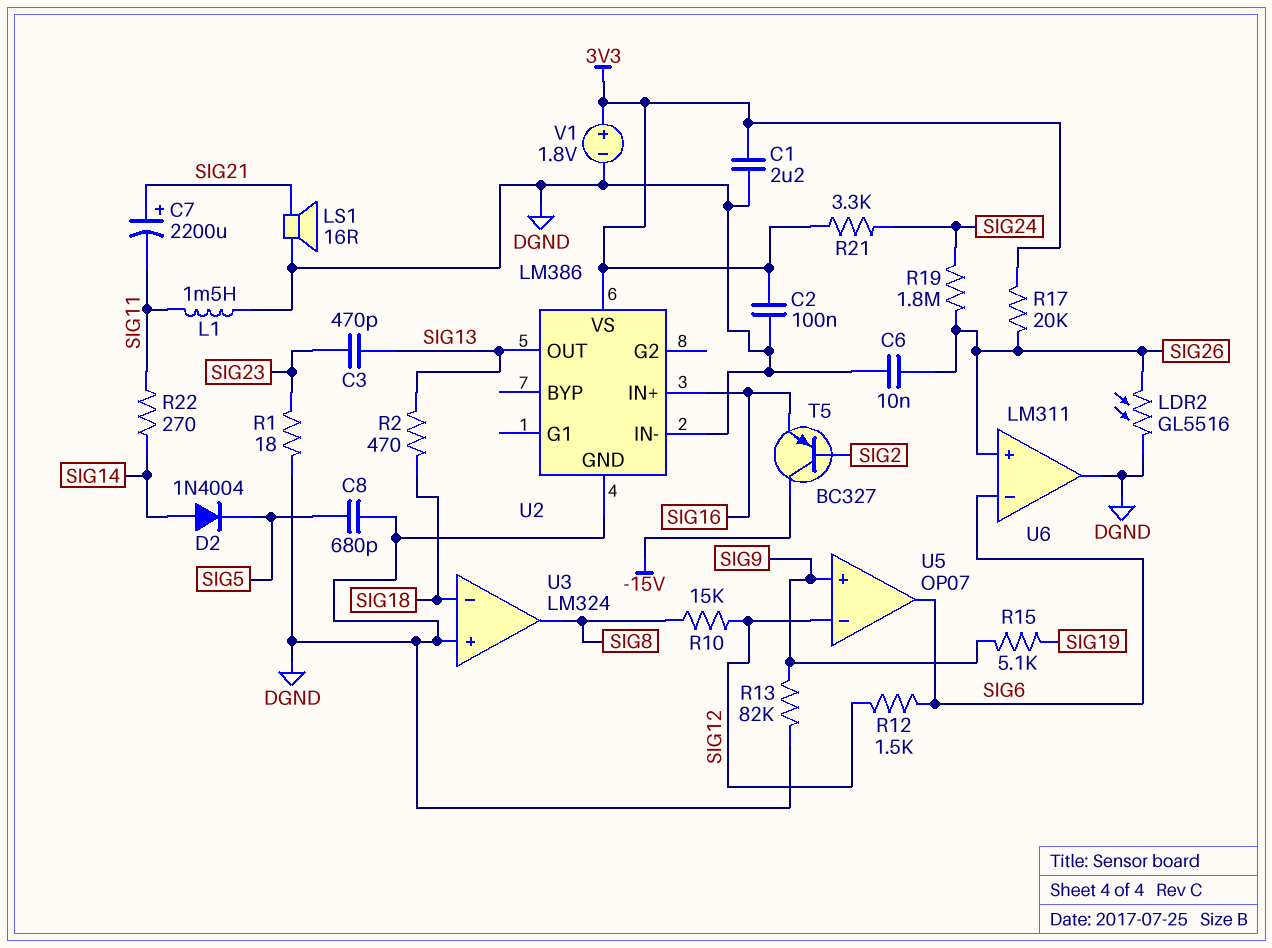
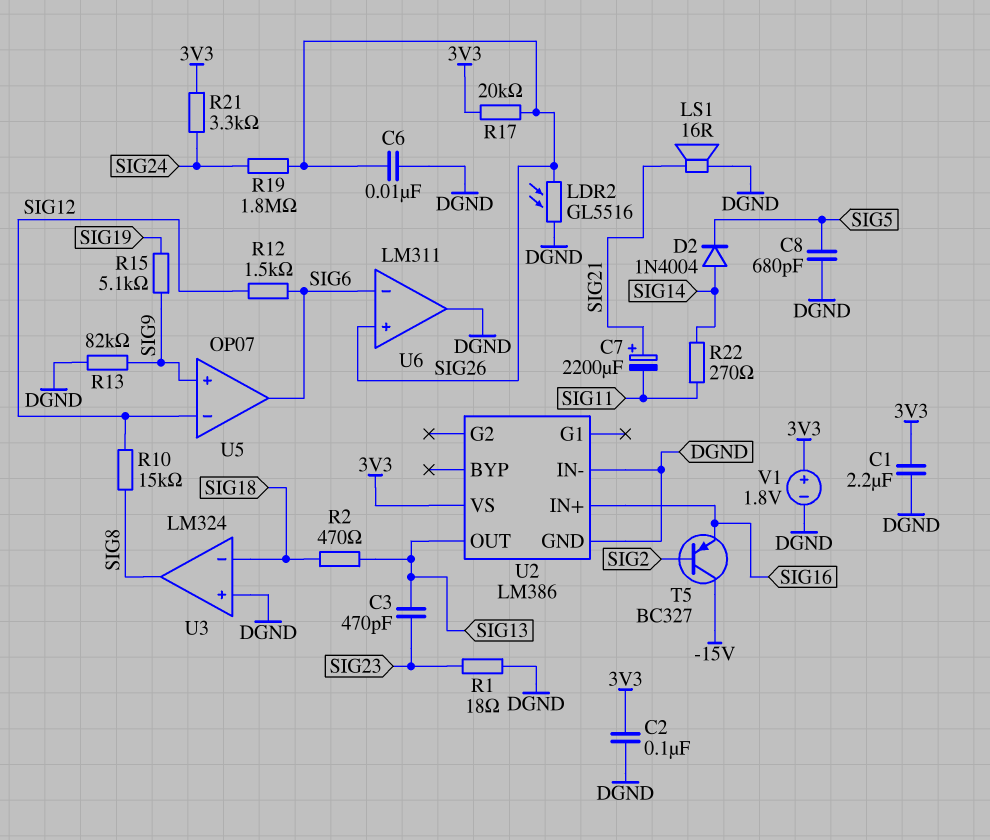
L1: 1.5mH (DGND, SIG11) -> none

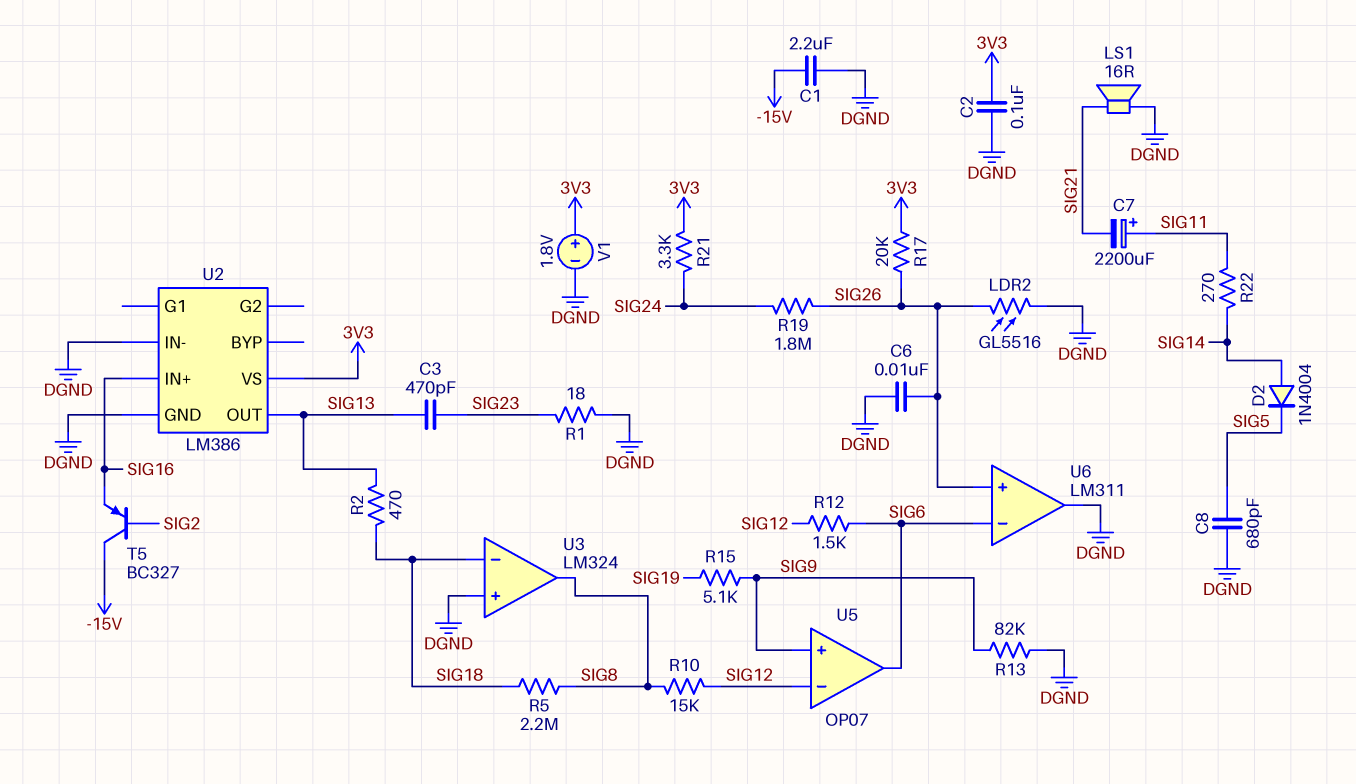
C1: 2.2uF (3V3, DGND) -> 2.2uF (-15V, DGND)
C7: 2200uF (plus SIG21, minus SIG11) -> 2200uF (plus SIG11, minus SIG21)
R5: none -> 2.2M (SIG8, SIG18)

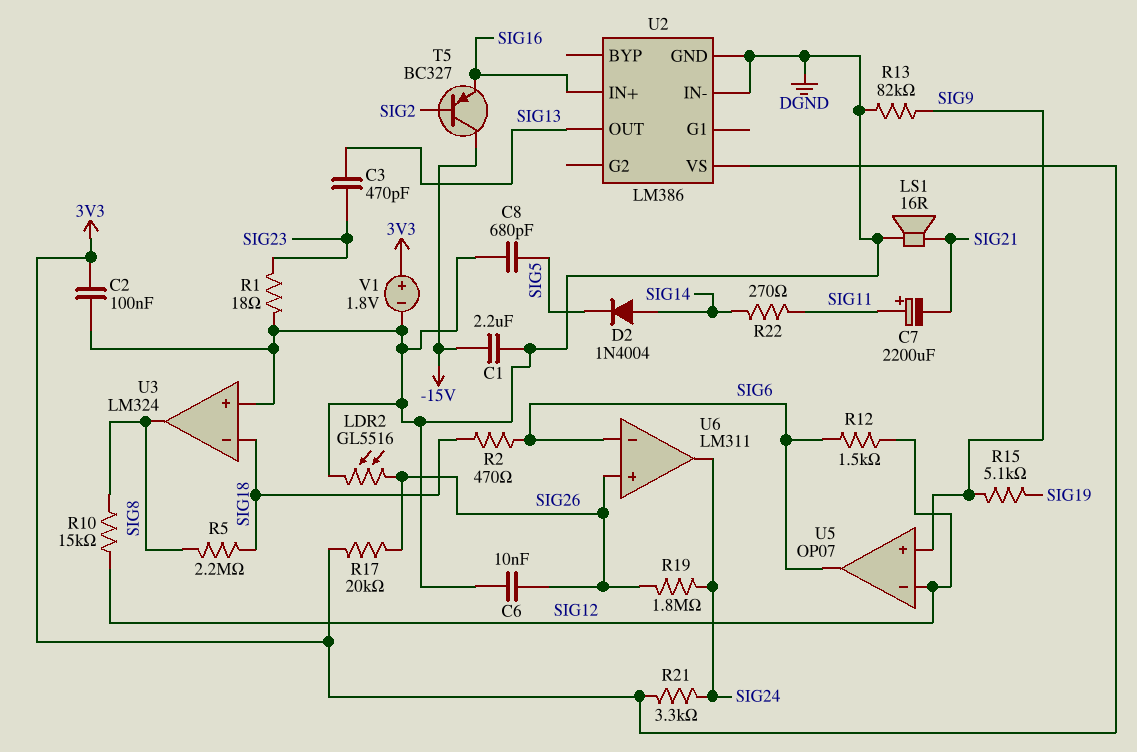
R2: 470 (SIG13, SIG18) -> 470 (SIG6, SIG18)
U6 pin out: DGND -> SIG24

